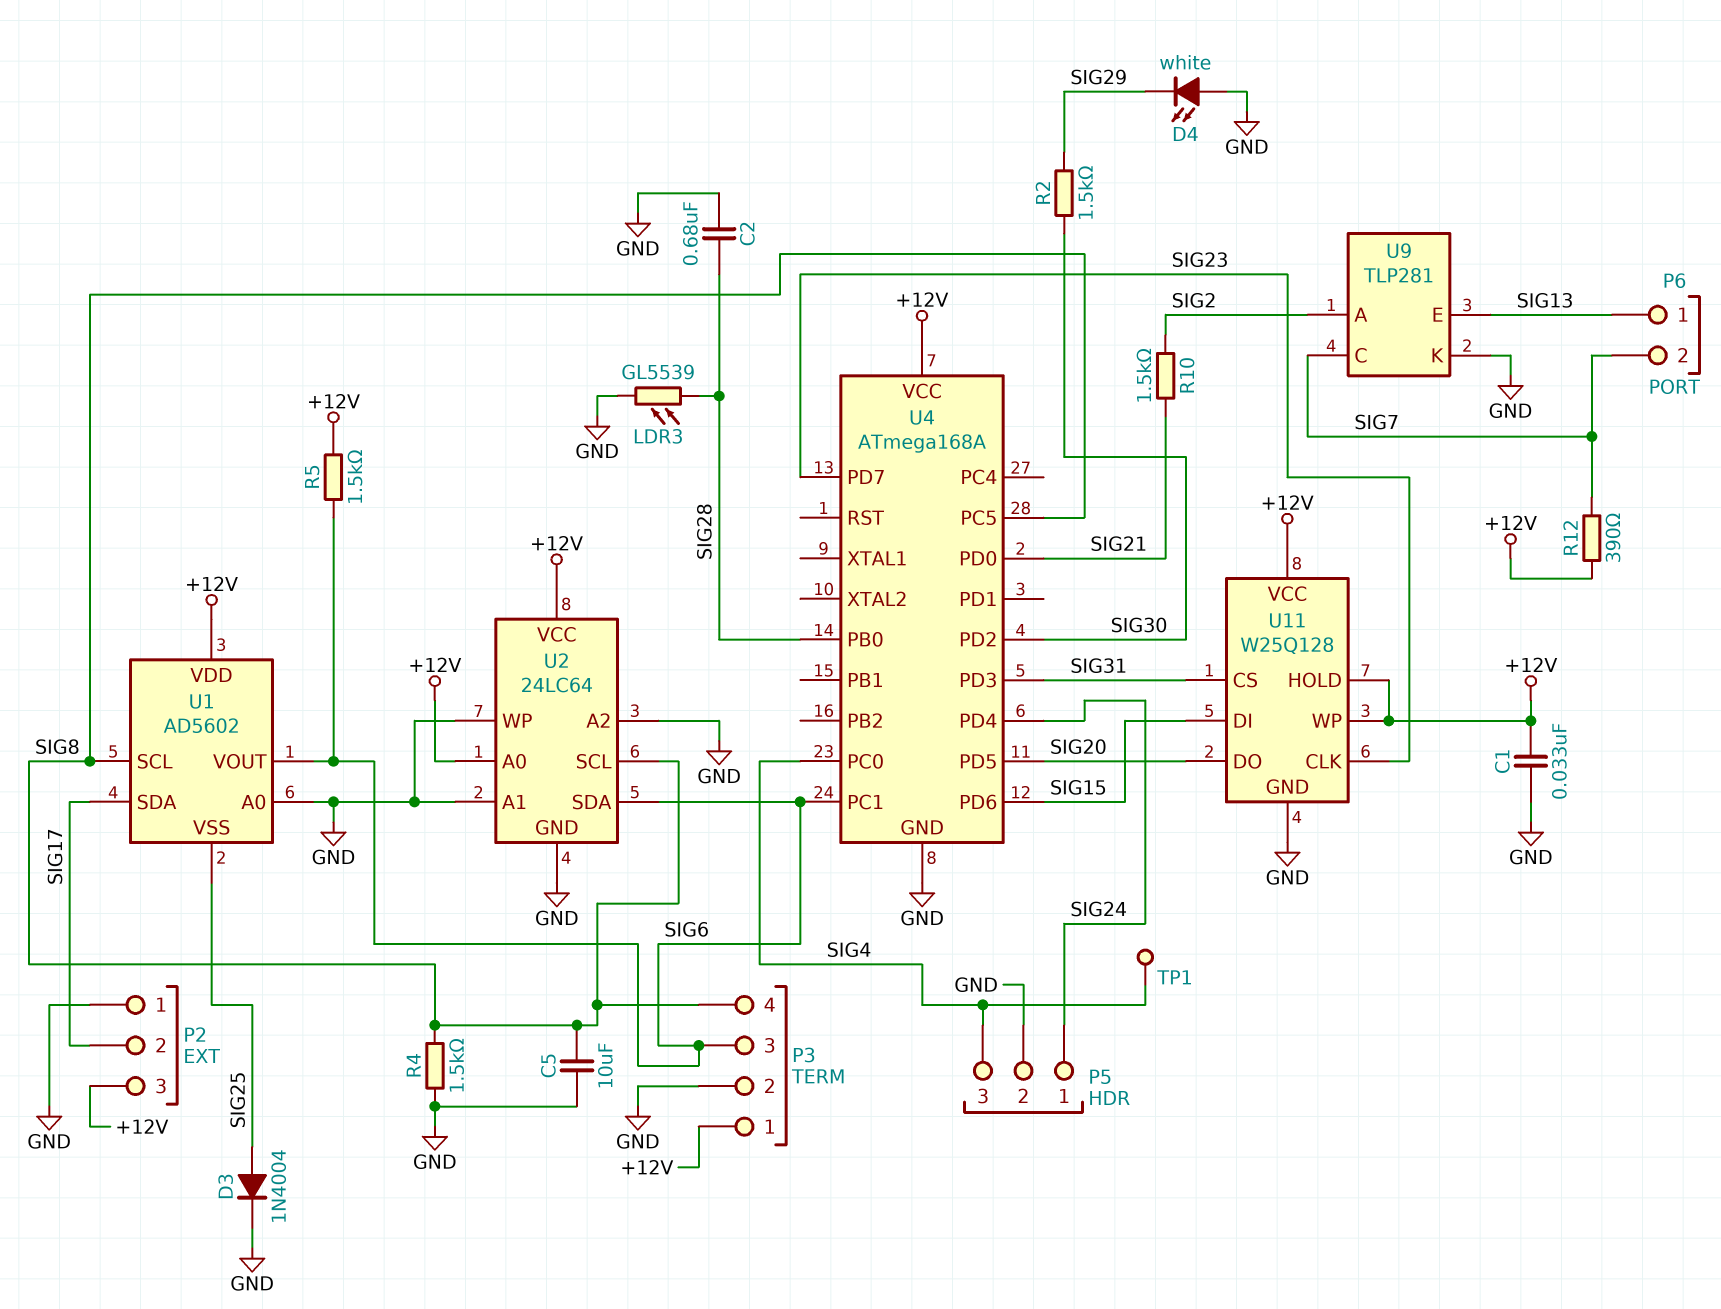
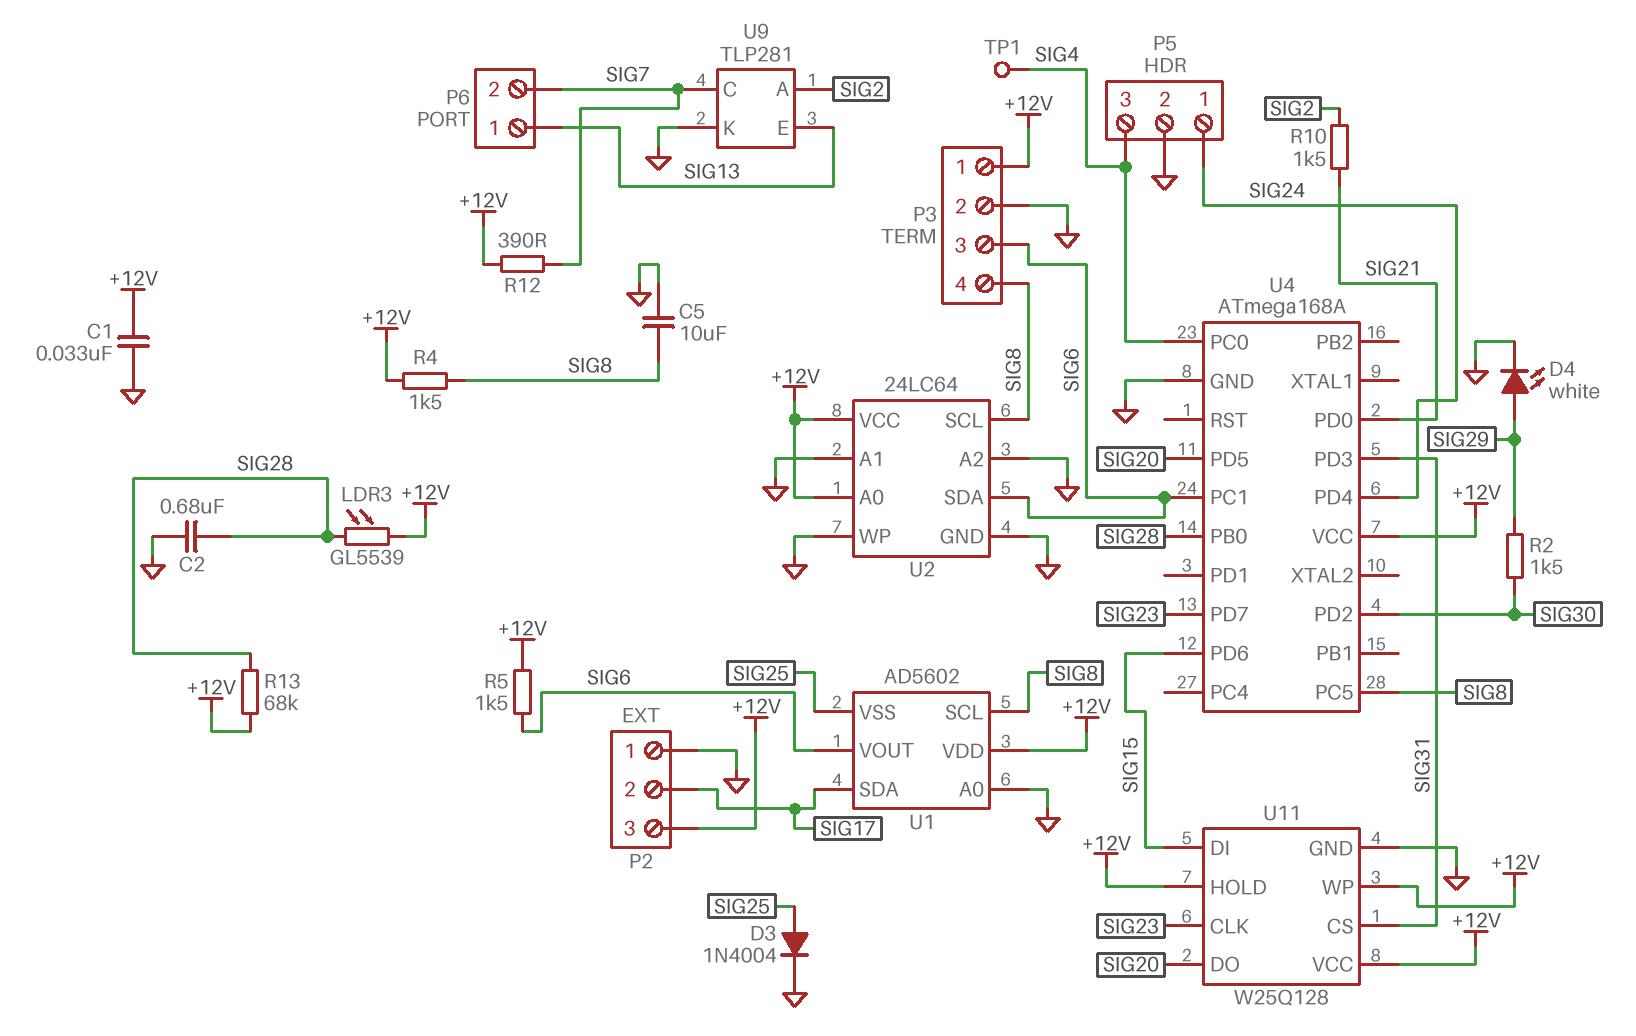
D4: LED white (A GND, K SIG29) -> LED white (A SIG29, K GND)
LDR3: GL5539 (GND, SIG28) -> GL5539 (+12V, SIG28)
R4: 1.5k (GND, SIG8) -> 1.5k (+12V, SIG8)
R13: none -> 68k (+12V, SIG28)

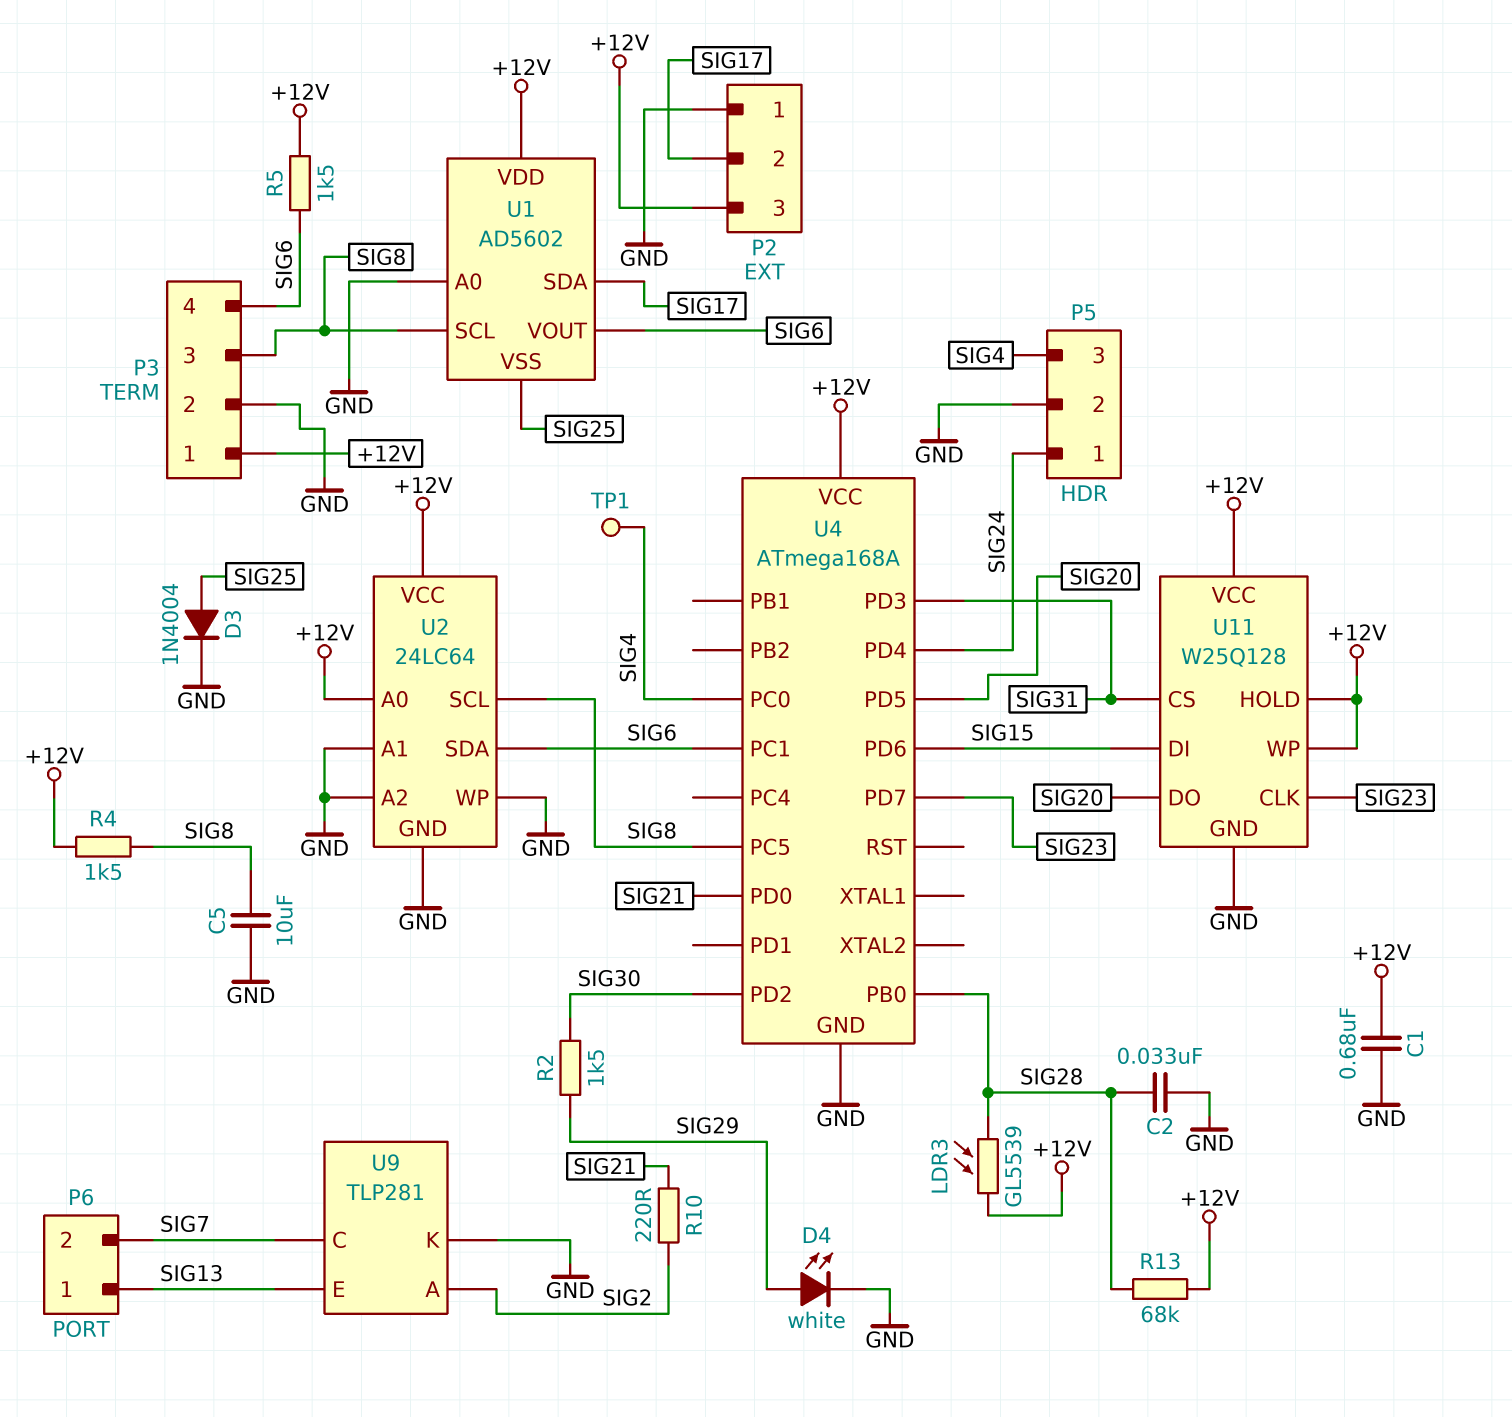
C1: 33nF (+12V, GND) -> 680nF (+12V, GND)
C2: 680nF (GND, SIG28) -> 33nF (GND, SIG28)
P3 pin 3: SIG6 -> SIG8
P3 pin 4: SIG8 -> SIG6
R10: 1.5k (SIG2, SIG21) -> 220 (SIG2, SIG21)
R12: 390 (+12V, SIG7) -> none

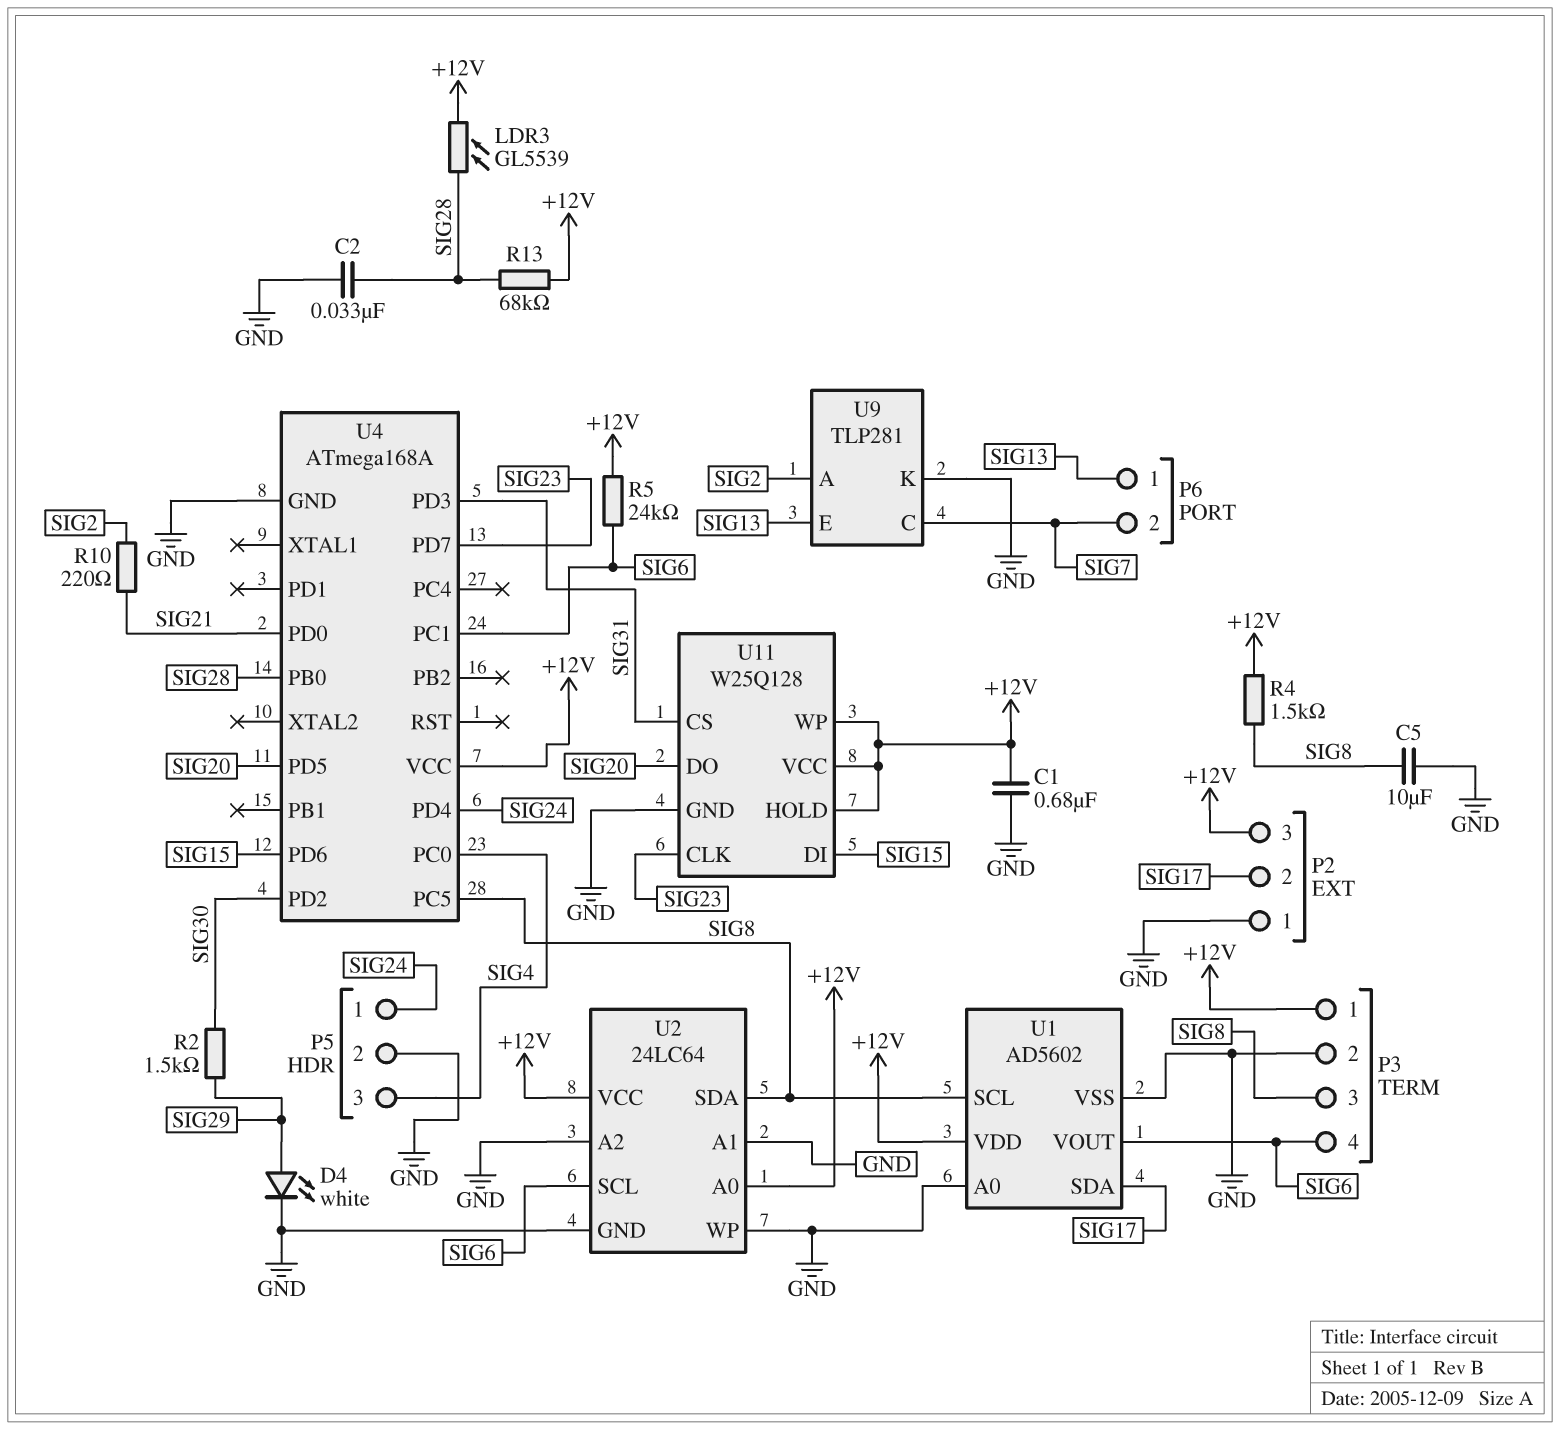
D3: diode 1N4004 (A SIG25, K GND) -> none
R5: 1.5k (+12V, SIG6) -> 24k (+12V, SIG6)
TP1: test point (SIG4) -> none
U1 pin VSS: SIG25 -> GND
U2 pin SCL: SIG8 -> SIG6
U2 pin SDA: SIG6 -> SIG8

